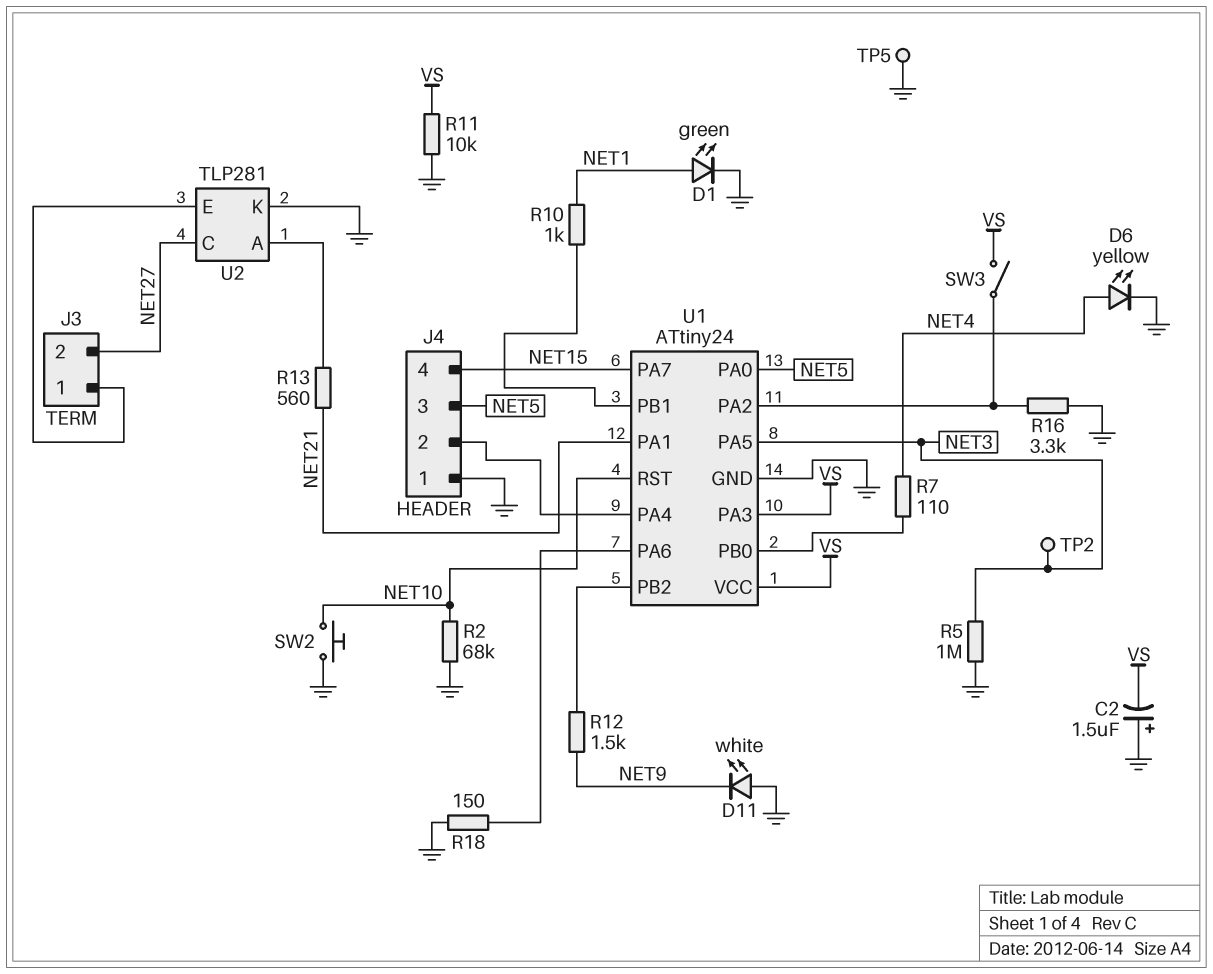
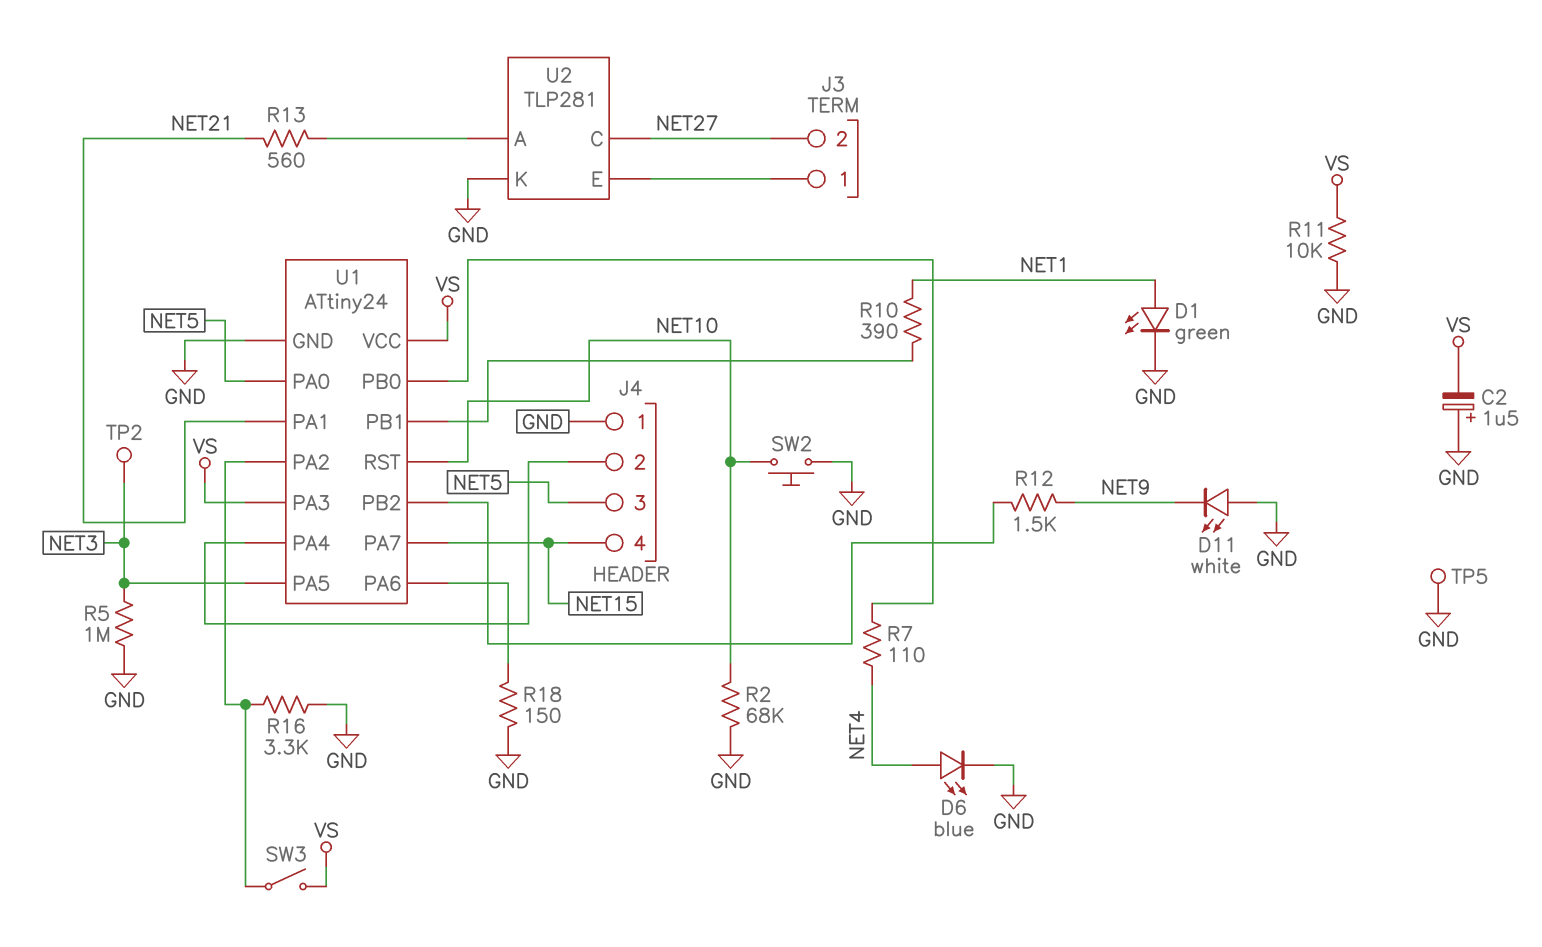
D6: LED yellow (A NET4, K GND) -> LED blue (A NET4, K GND)
R10: 1k (NET1, U1/PB1) -> 390 (NET1, U1/PB1)

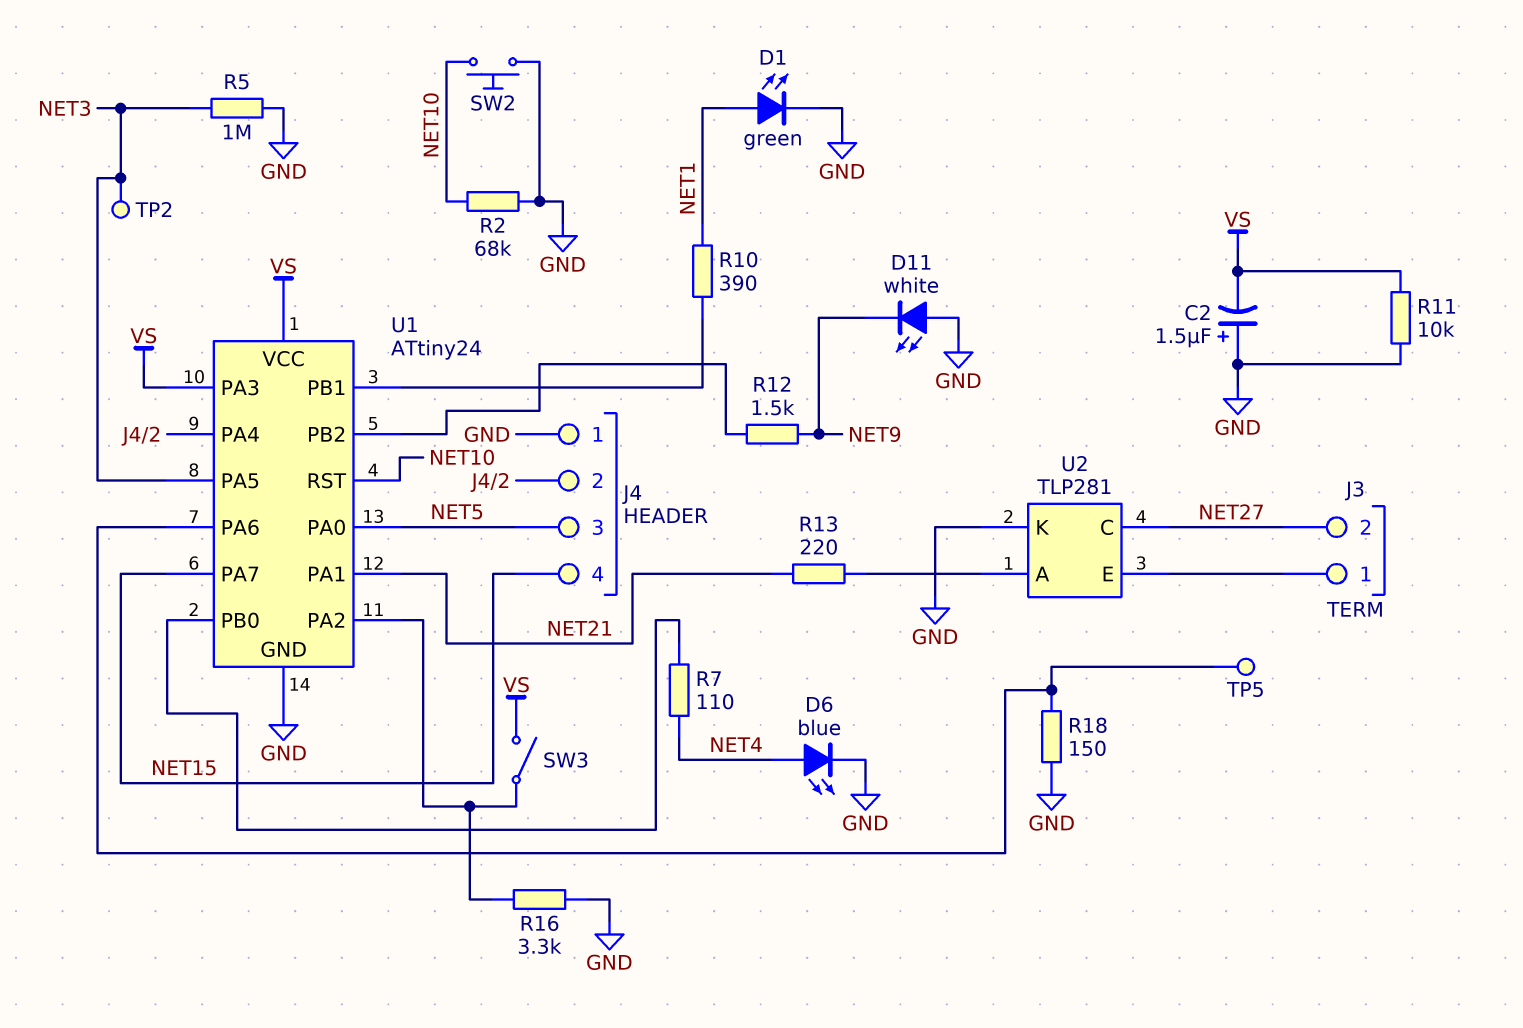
R13: 560 (NET21, U2/A) -> 220 (NET21, U2/A)
TP5: test point (GND) -> test point (U1/PA6)

